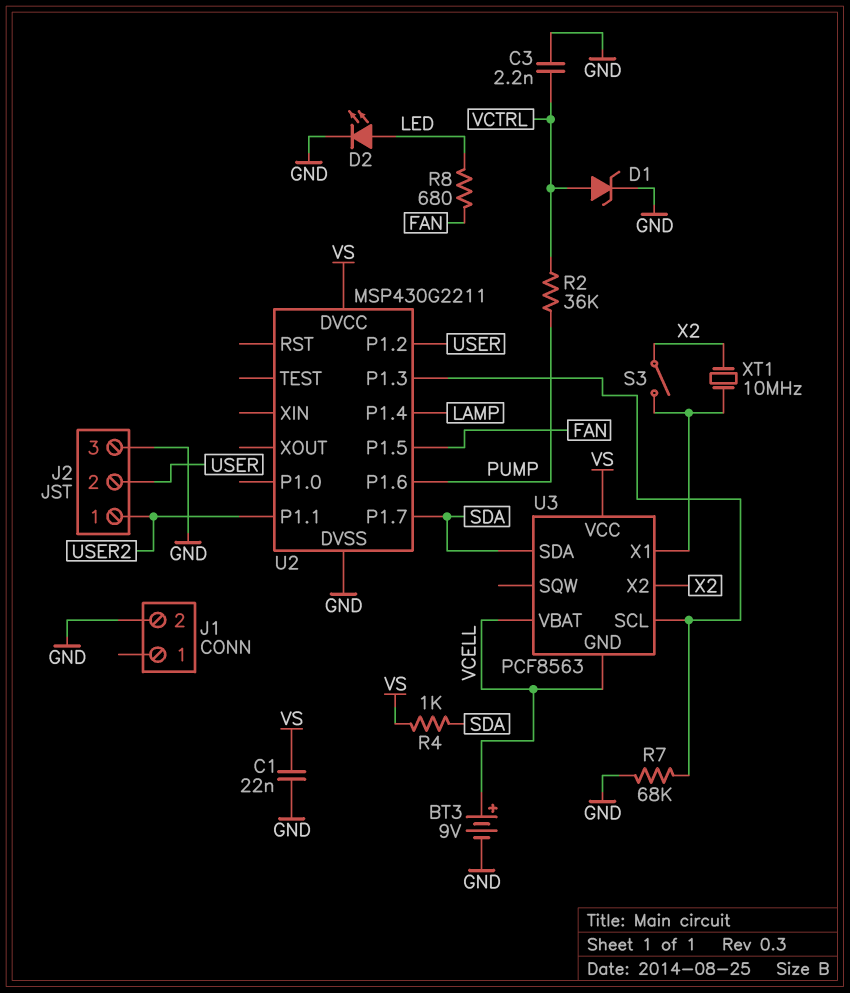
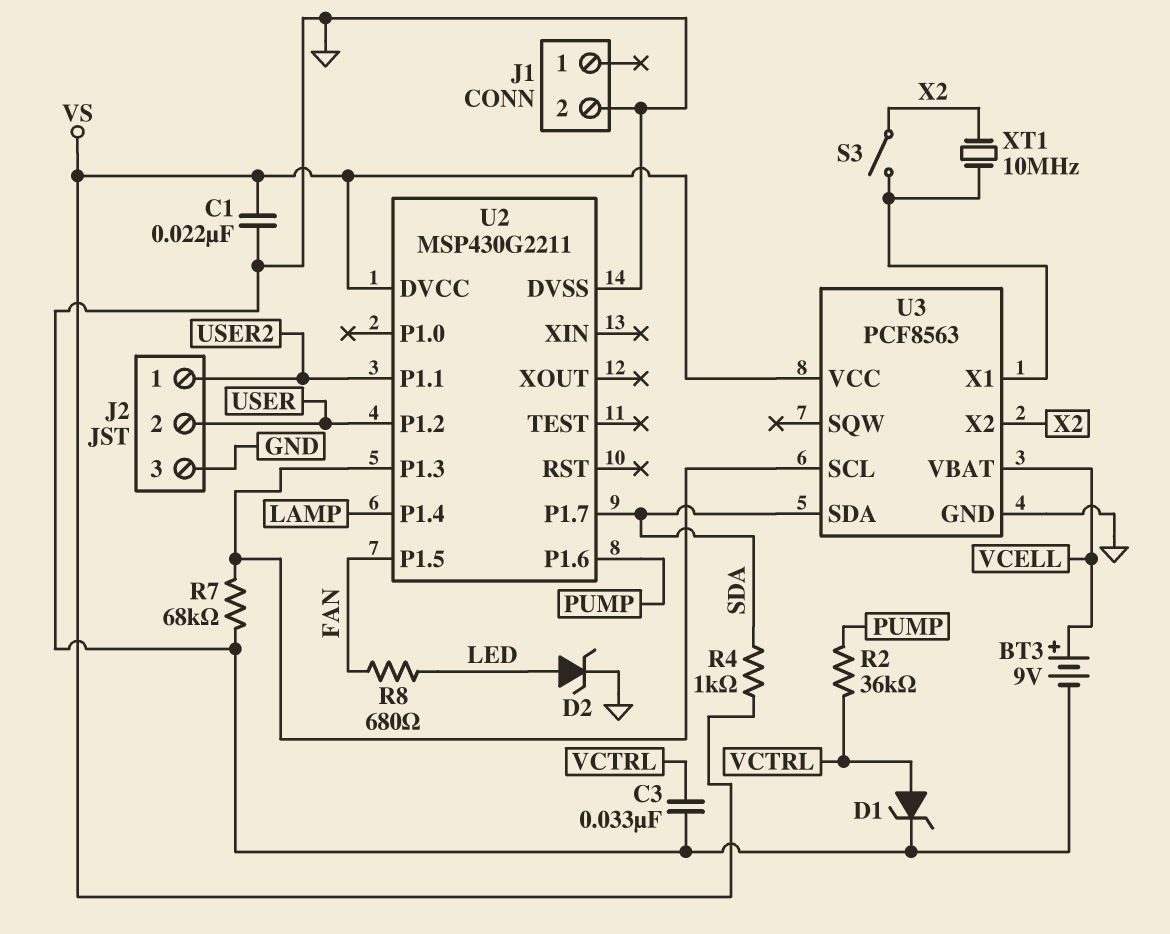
C3: 2.2nF (GND, VCTRL) -> 33nF (GND, VCTRL)
D2: LED (A LED, K GND) -> zener (A LED, K GND)
U3 pin GND: VCELL -> GND

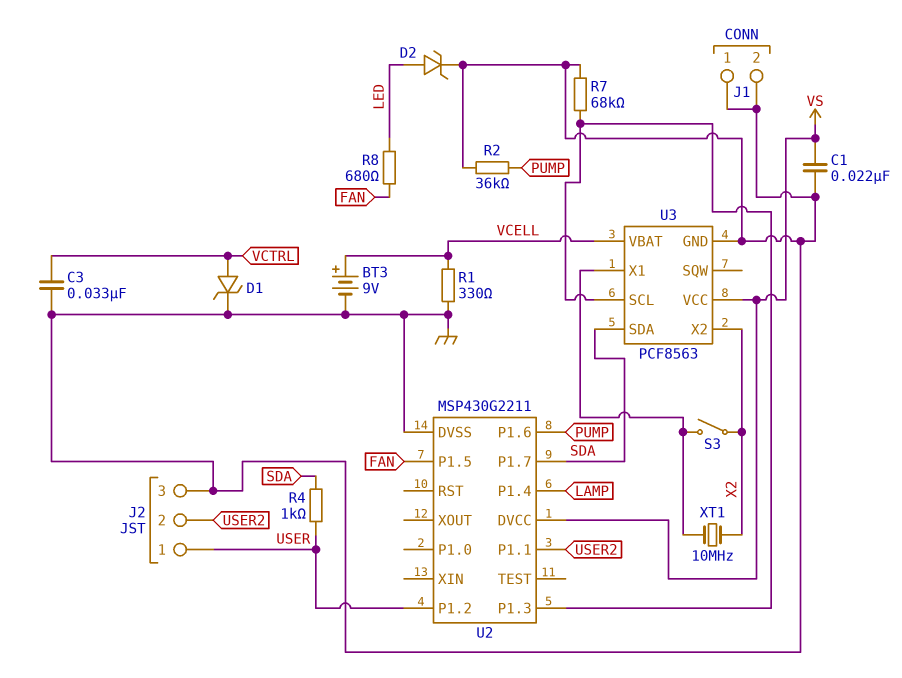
J1 pin 1: none -> GND
J2 pin 1: USER2 -> USER
J2 pin 2: USER -> USER2
R1: none -> 330 (GND, VCELL)
R2: 36k (PUMP, VCTRL) -> 36k (GND, PUMP)
R4: 1k (SDA, VS) -> 1k (SDA, USER)

